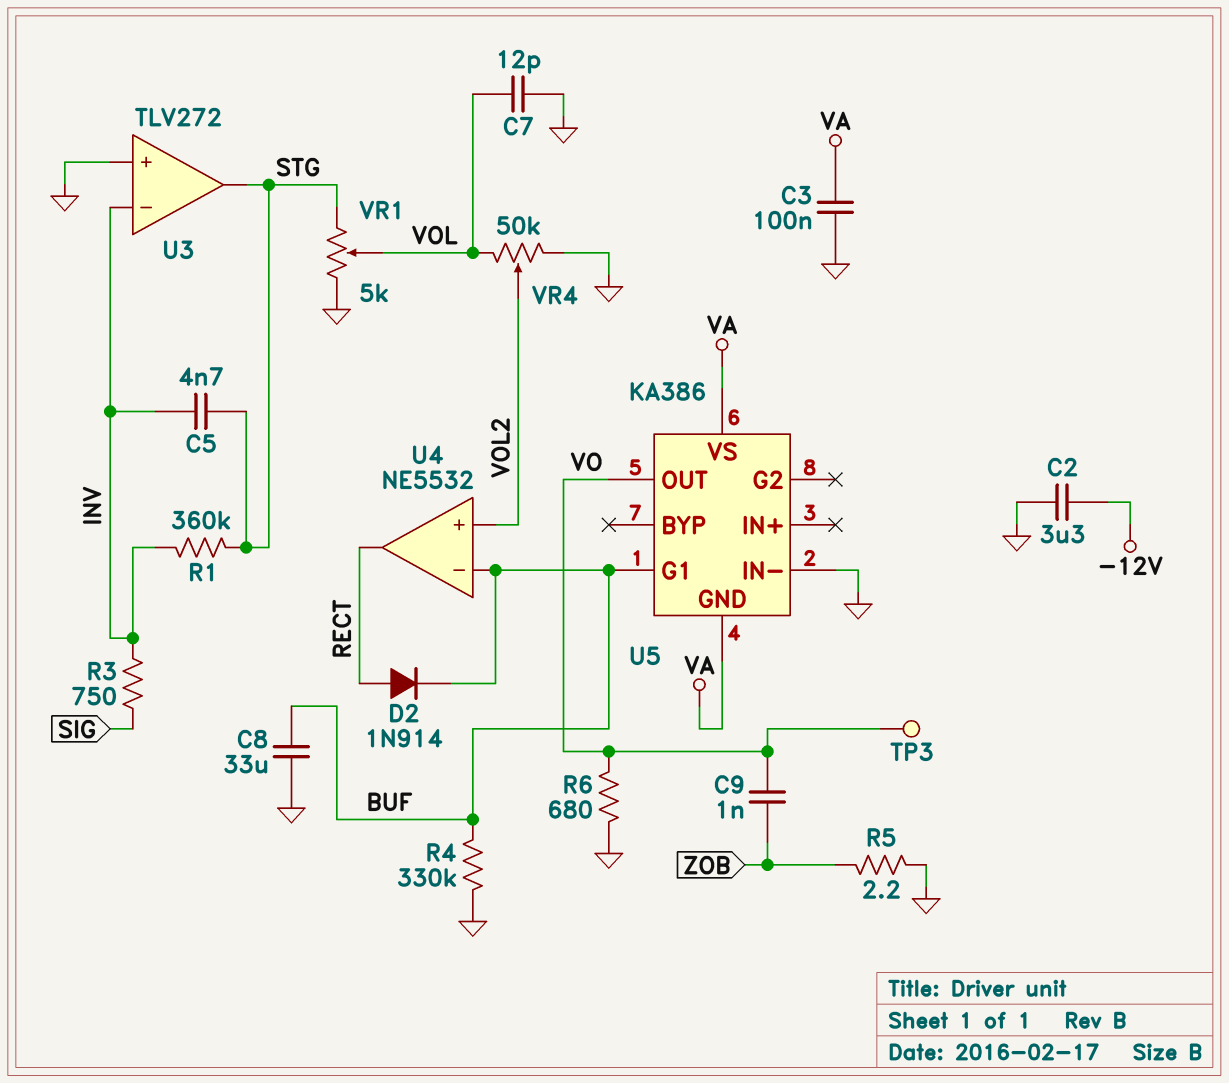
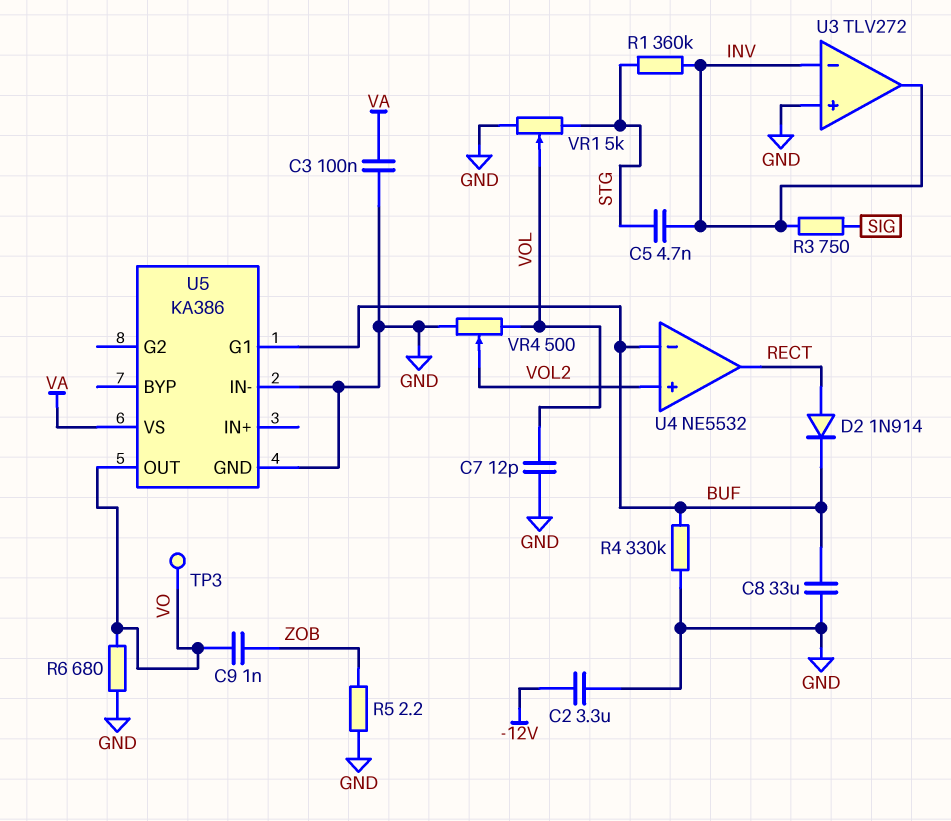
U3 pin out: STG -> INV
U5 pin GND: VA -> GND
VR4: 50k (GND, VOL, wiper VOL2) -> 500 (GND, VOL, wiper VOL2)

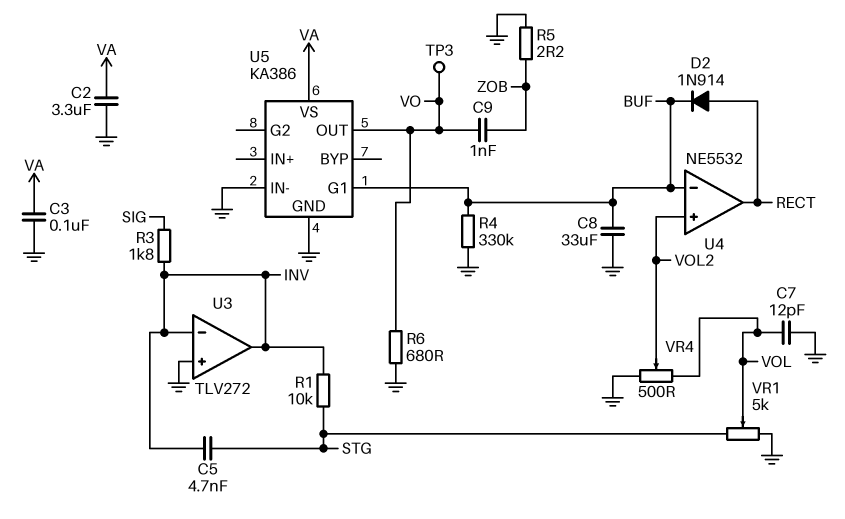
C2: 3.3uF (-12V, GND) -> 3.3uF (GND, VA)
R1: 360k (INV, STG) -> 10k (INV, STG)
R3: 750 (INV, SIG) -> 1.8k (INV, SIG)

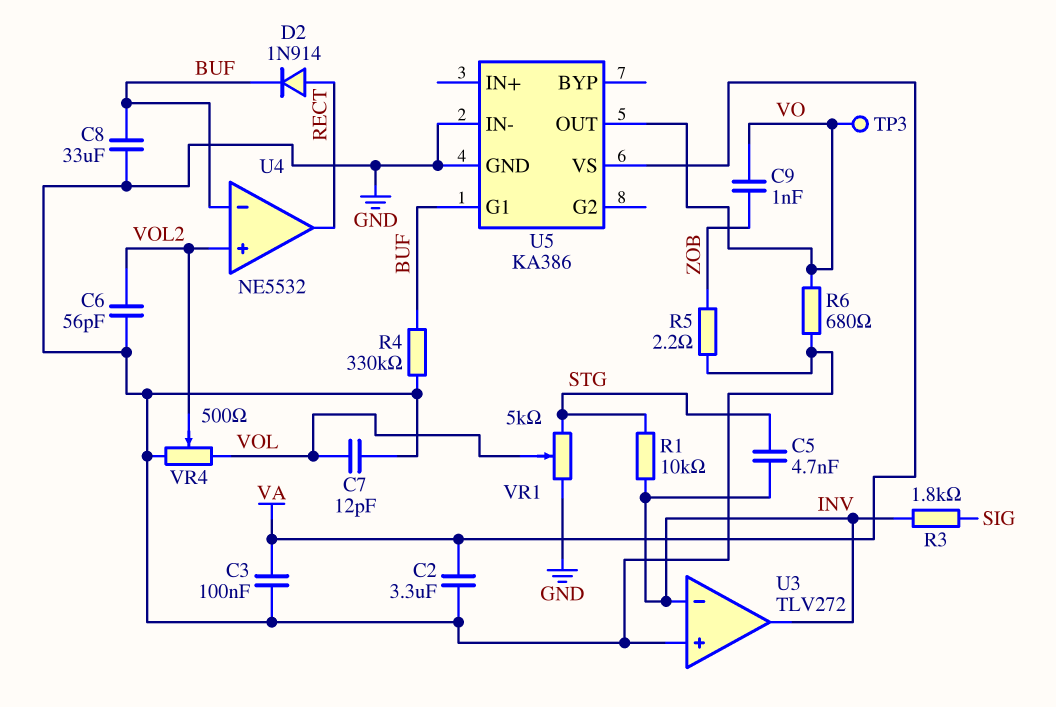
C6: none -> 56pF (GND, VOL2)

